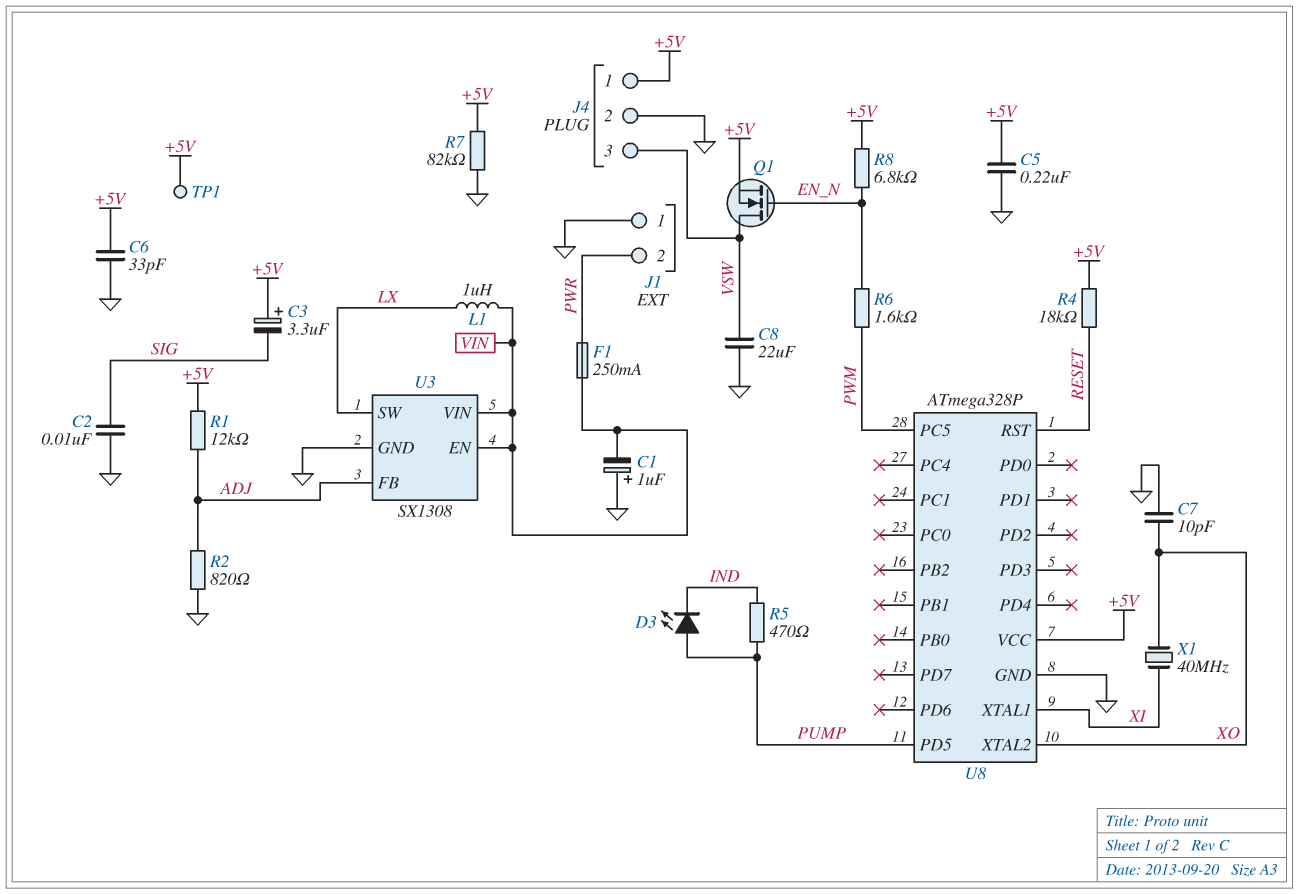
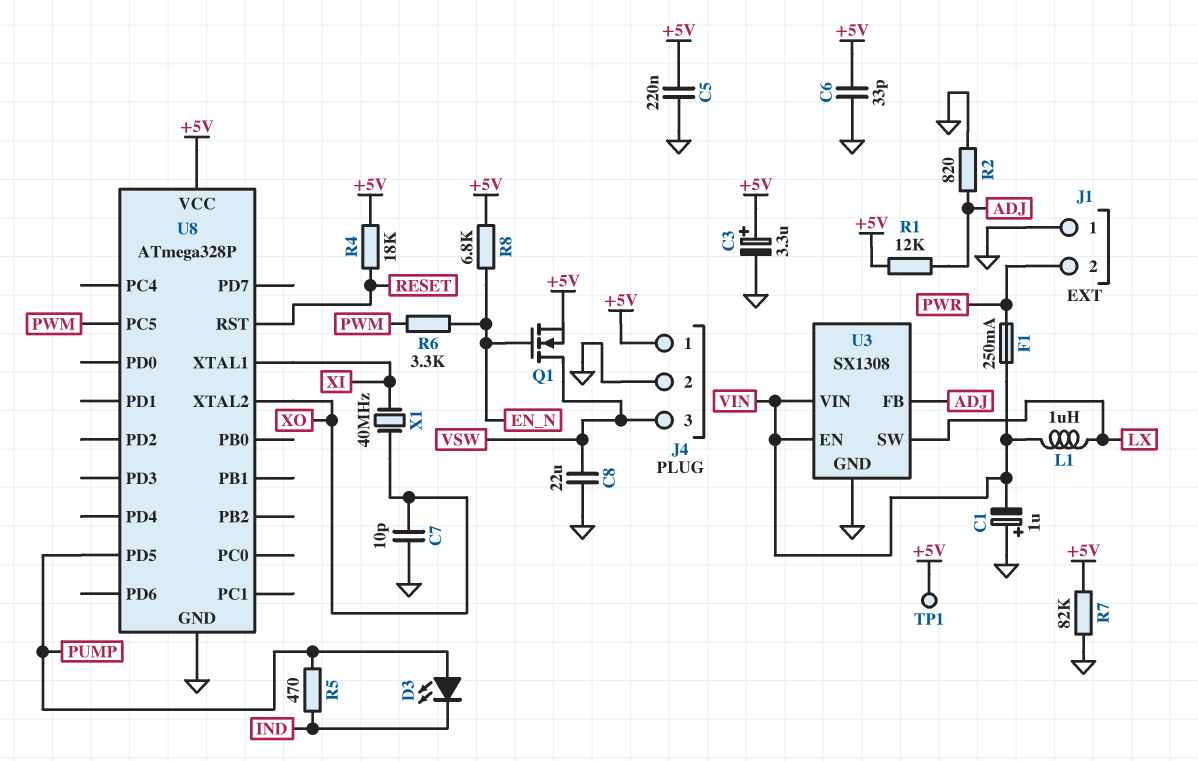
C2: 10nF (GND, SIG) -> none
C3: 3.3uF (plus +5V, minus SIG) -> 3.3uF (plus +5V, minus GND)
R6: 1.6k (EN_N, PWM) -> 3.3k (EN_N, PWM)

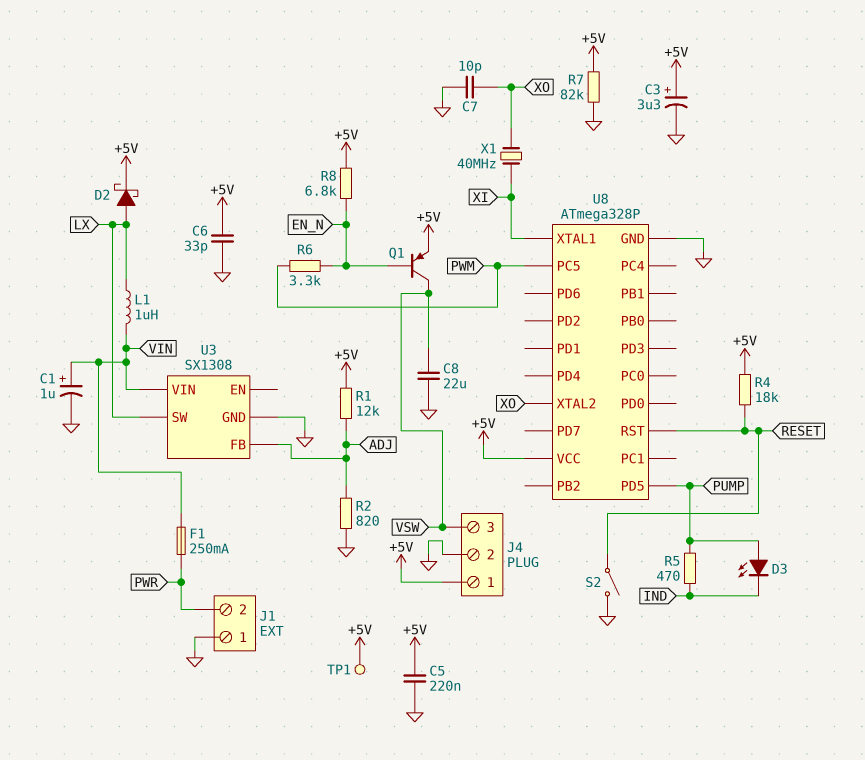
C1: 1uF (plus GND, minus VIN) -> 1uF (plus VIN, minus GND)
D2: none -> schottky (A LX, K +5V)
Q1: NMOS (G EN_N, D VSW, S +5V) -> PNP (B EN_N, C VSW, E +5V)
S2: none -> switch (GND, RESET)
U3 pin EN: VIN -> none

